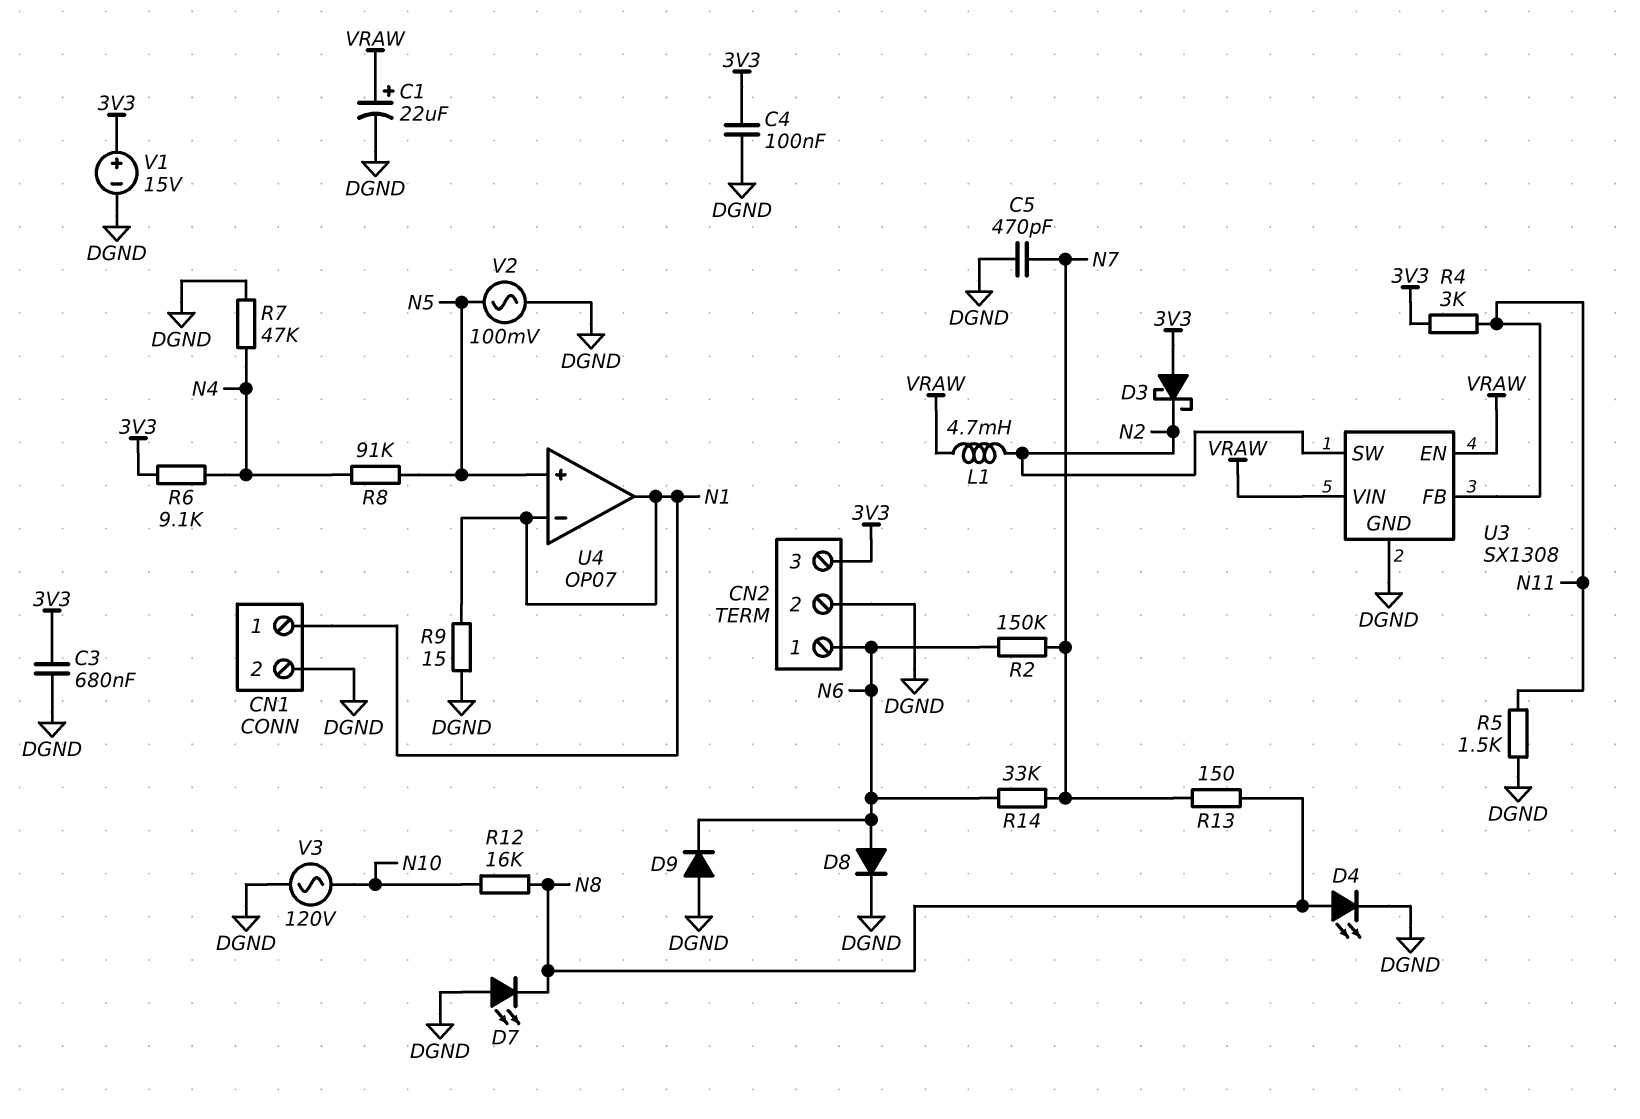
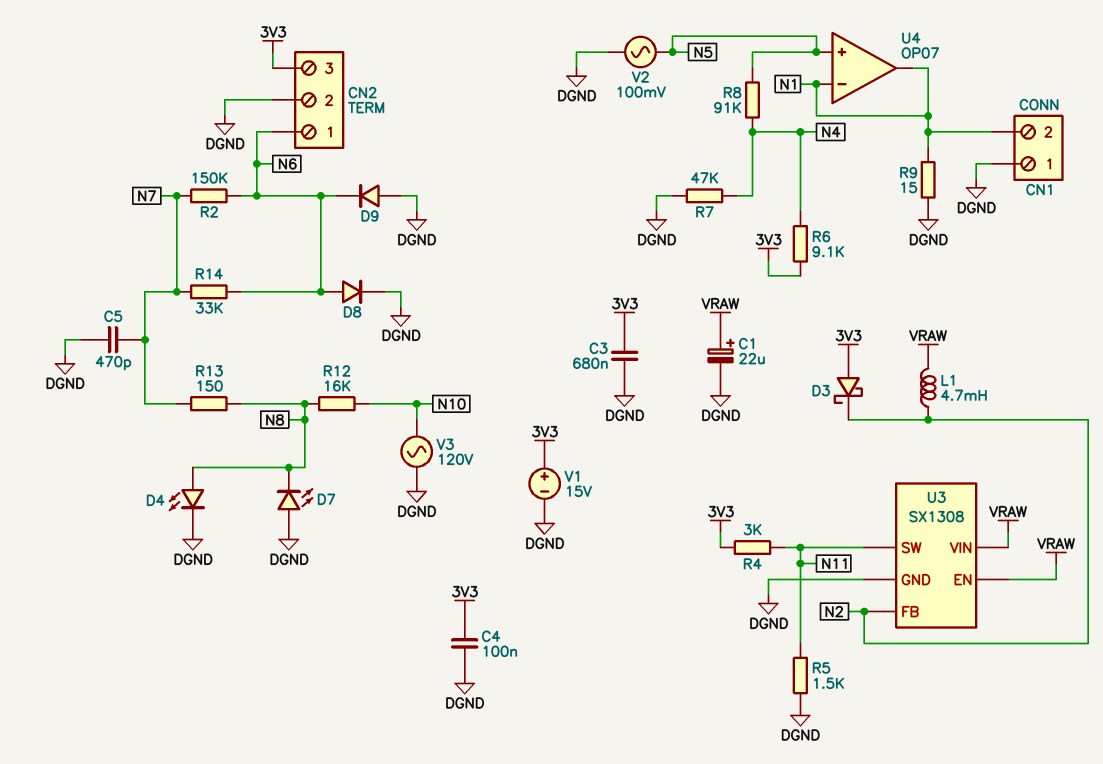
CN1 pin 1: N1 -> DGND
CN1 pin 2: DGND -> N1
U3 pin FB: N11 -> N2
U3 pin SW: N2 -> N11

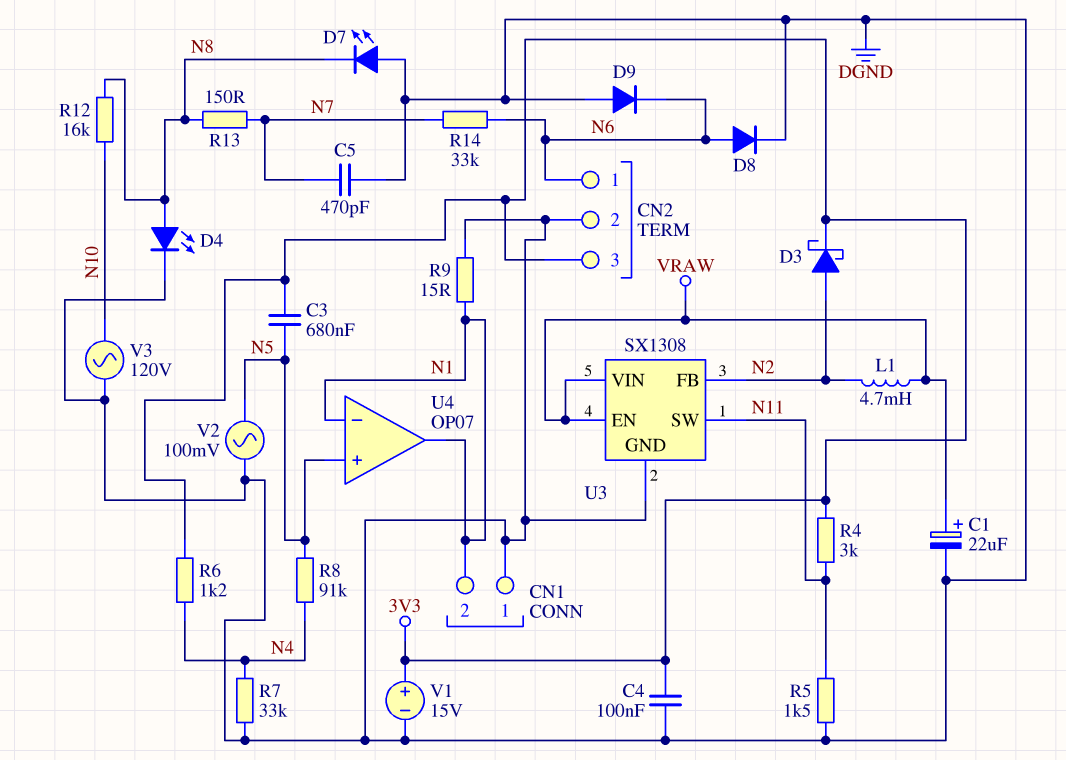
C3: 680nF (3V3, DGND) -> 680nF (3V3, N5)
D3: schottky (A 3V3, K N2) -> schottky (A N2, K 3V3)
R2: 150k (N6, N7) -> none
R6: 9.1k (3V3, N4) -> 1.2k (3V3, N4)
R7: 47k (DGND, N4) -> 33k (DGND, N4)

